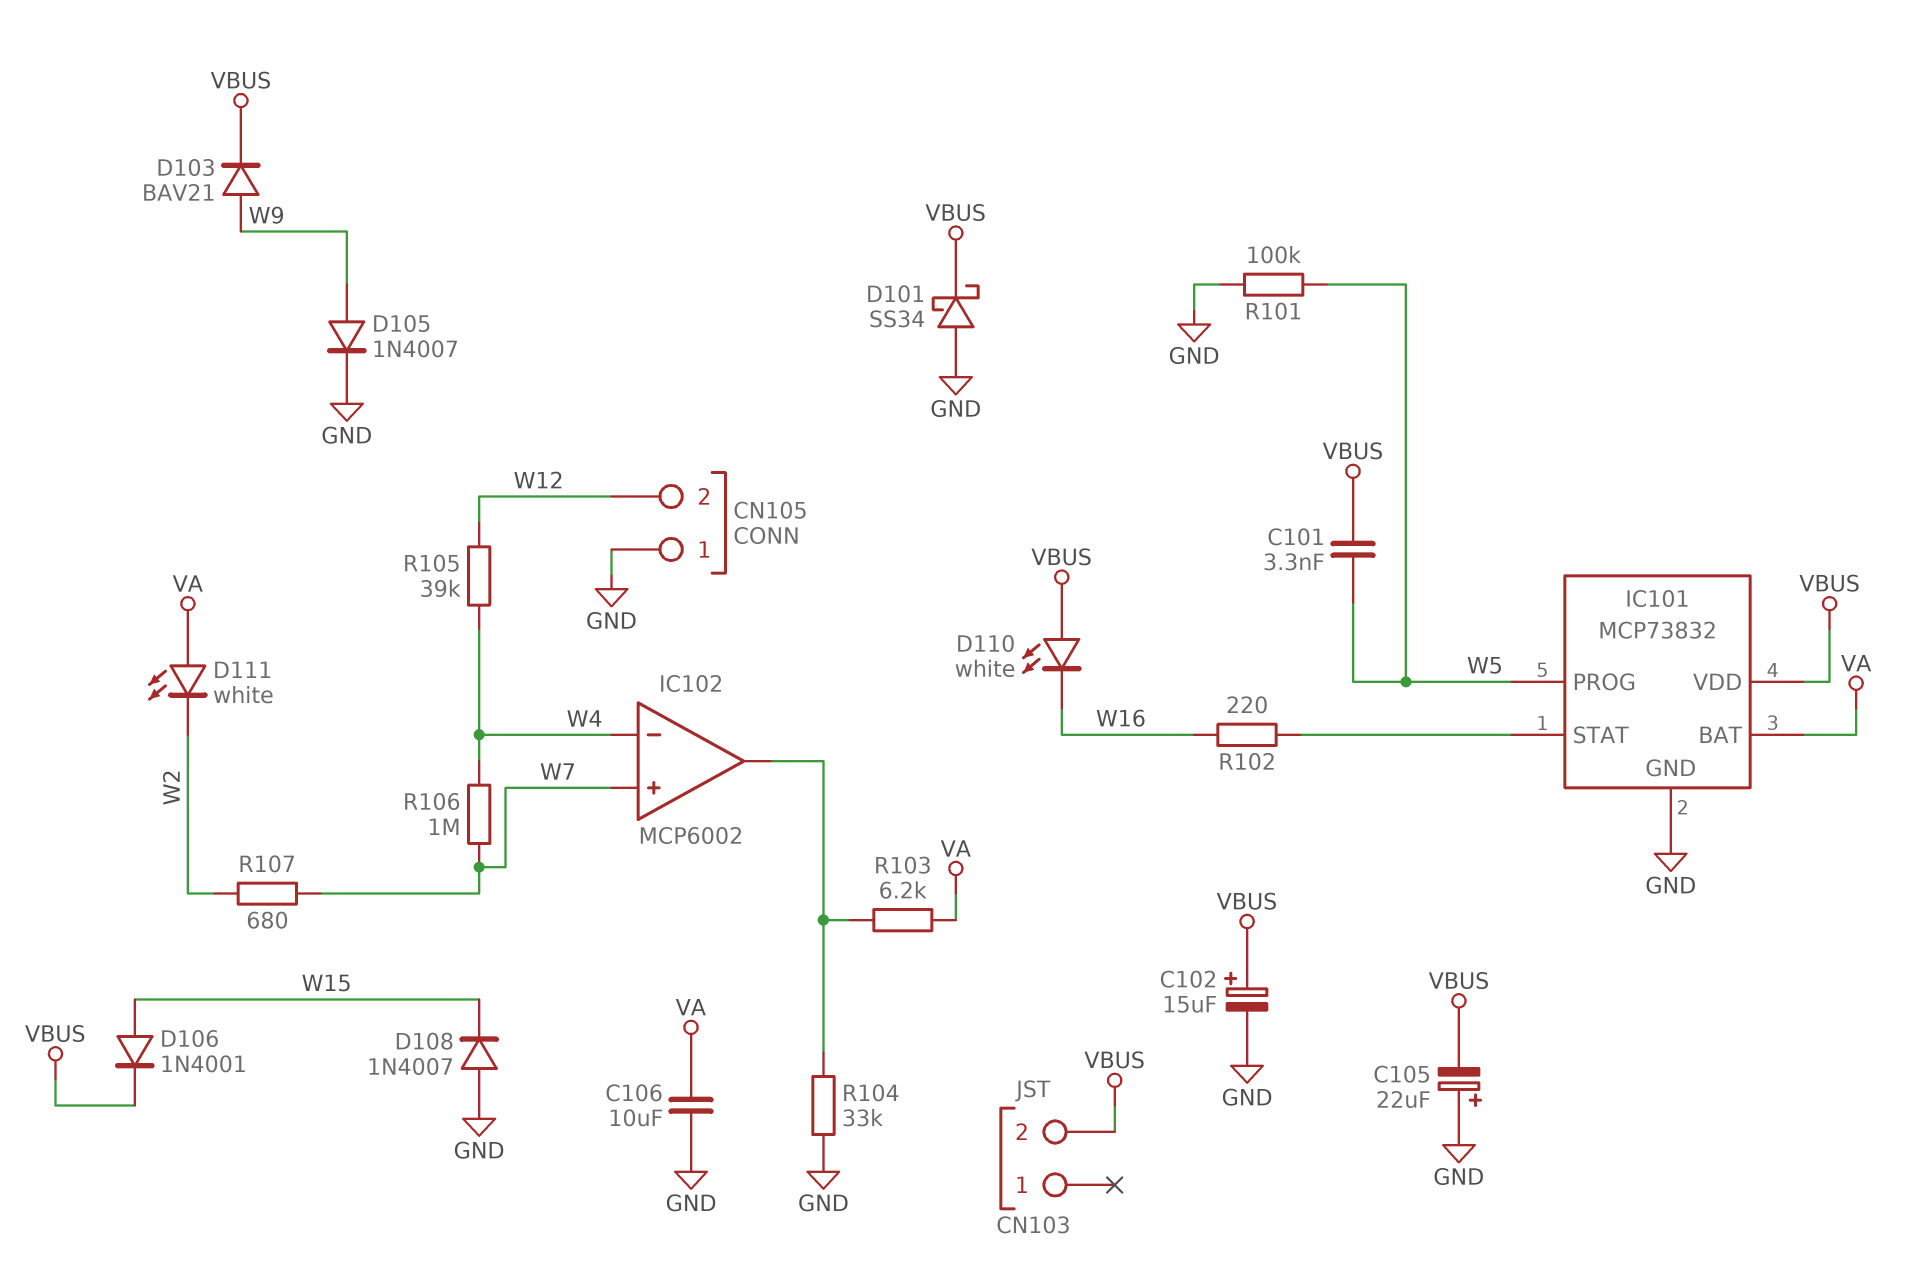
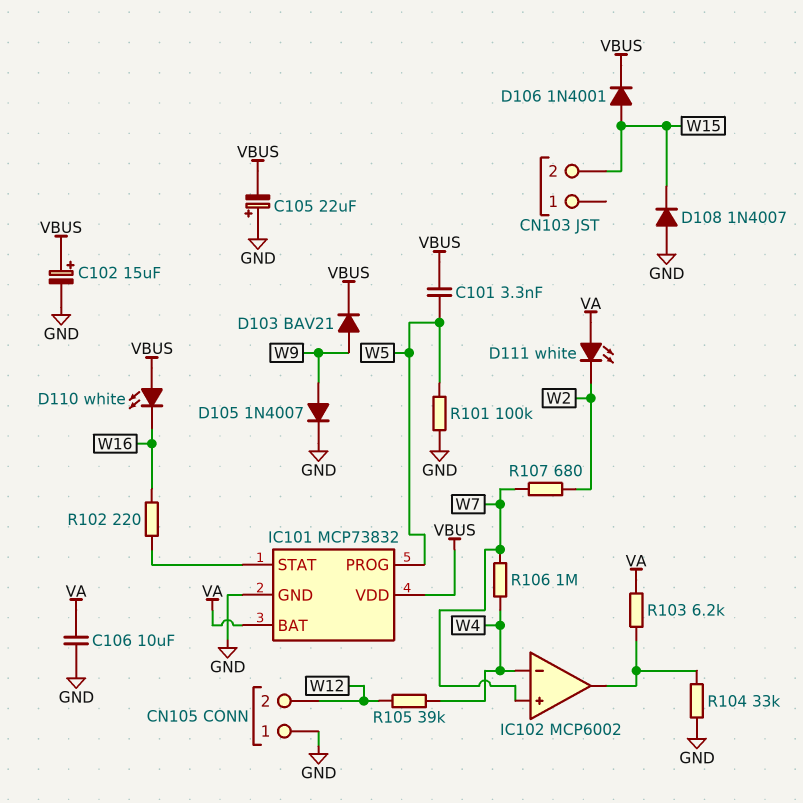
CN103 pin 2: VBUS -> W15
D101: schottky SS34 (A GND, K VBUS) -> none

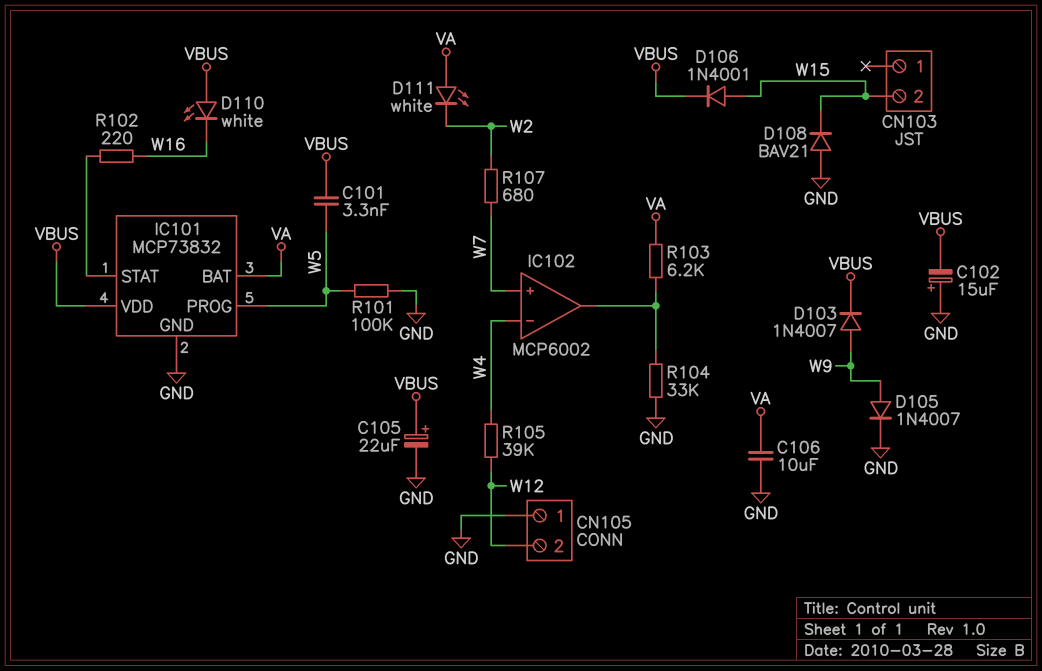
C102: 15uF (plus VBUS, minus GND) -> 15uF (plus GND, minus VBUS)
C105: 22uF (plus GND, minus VBUS) -> 22uF (plus VBUS, minus GND)
D103: diode BAV21 (A W9, K VBUS) -> diode 1N4007 (A W9, K VBUS)
D108: diode 1N4007 (A GND, K W15) -> diode BAV21 (A GND, K W15)
R106: 1M (W4, W7) -> none

